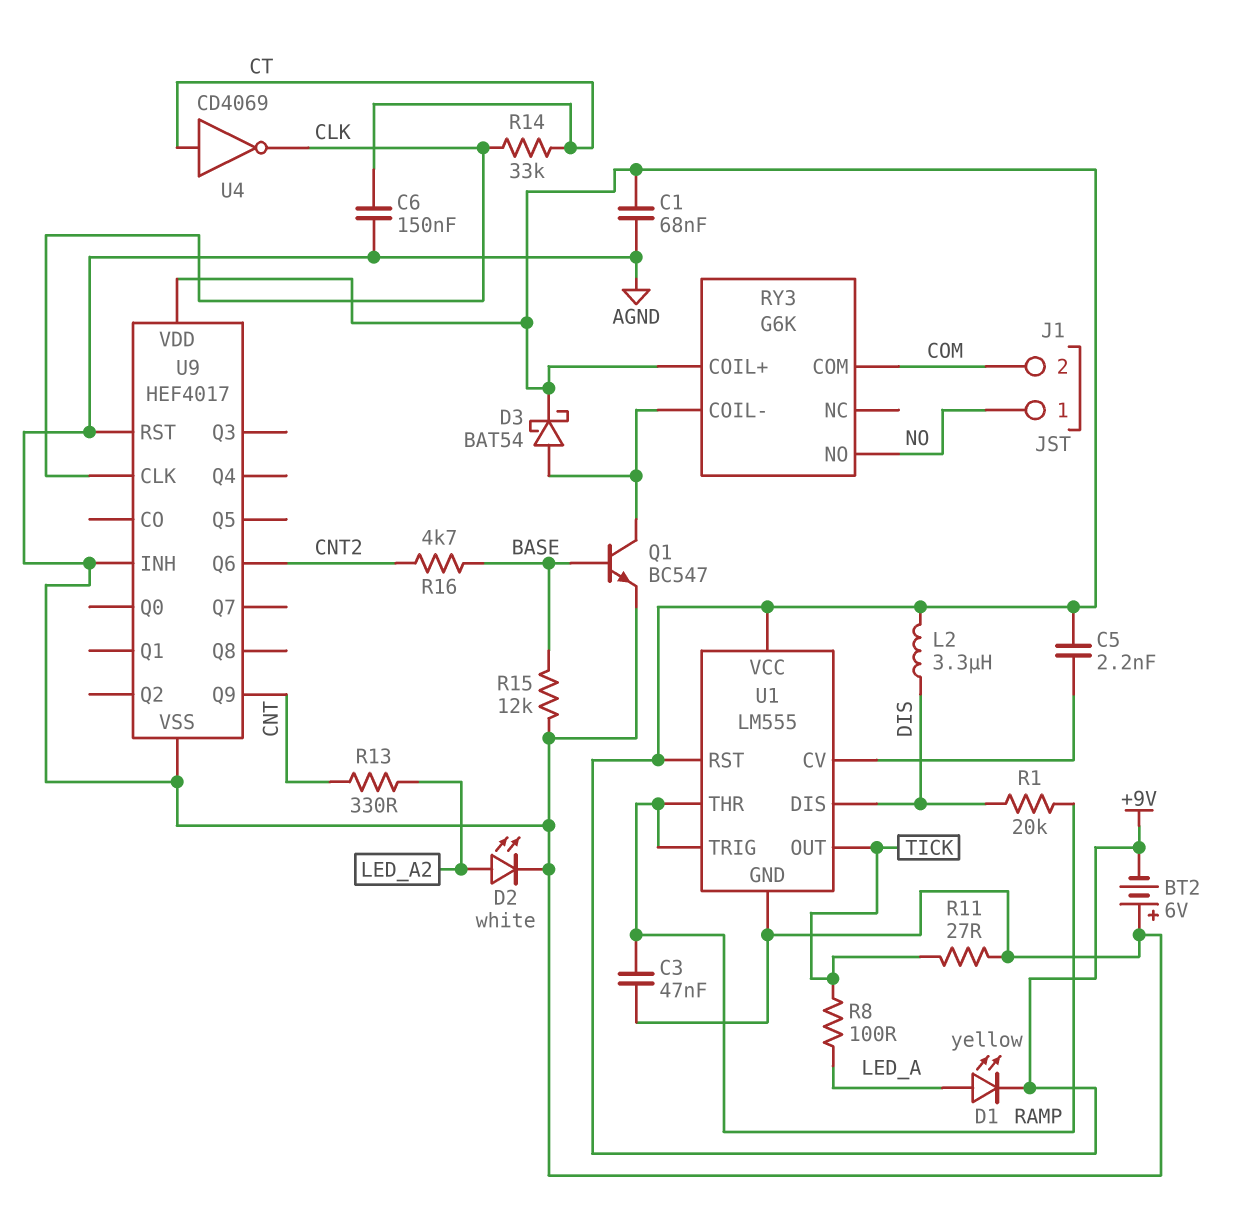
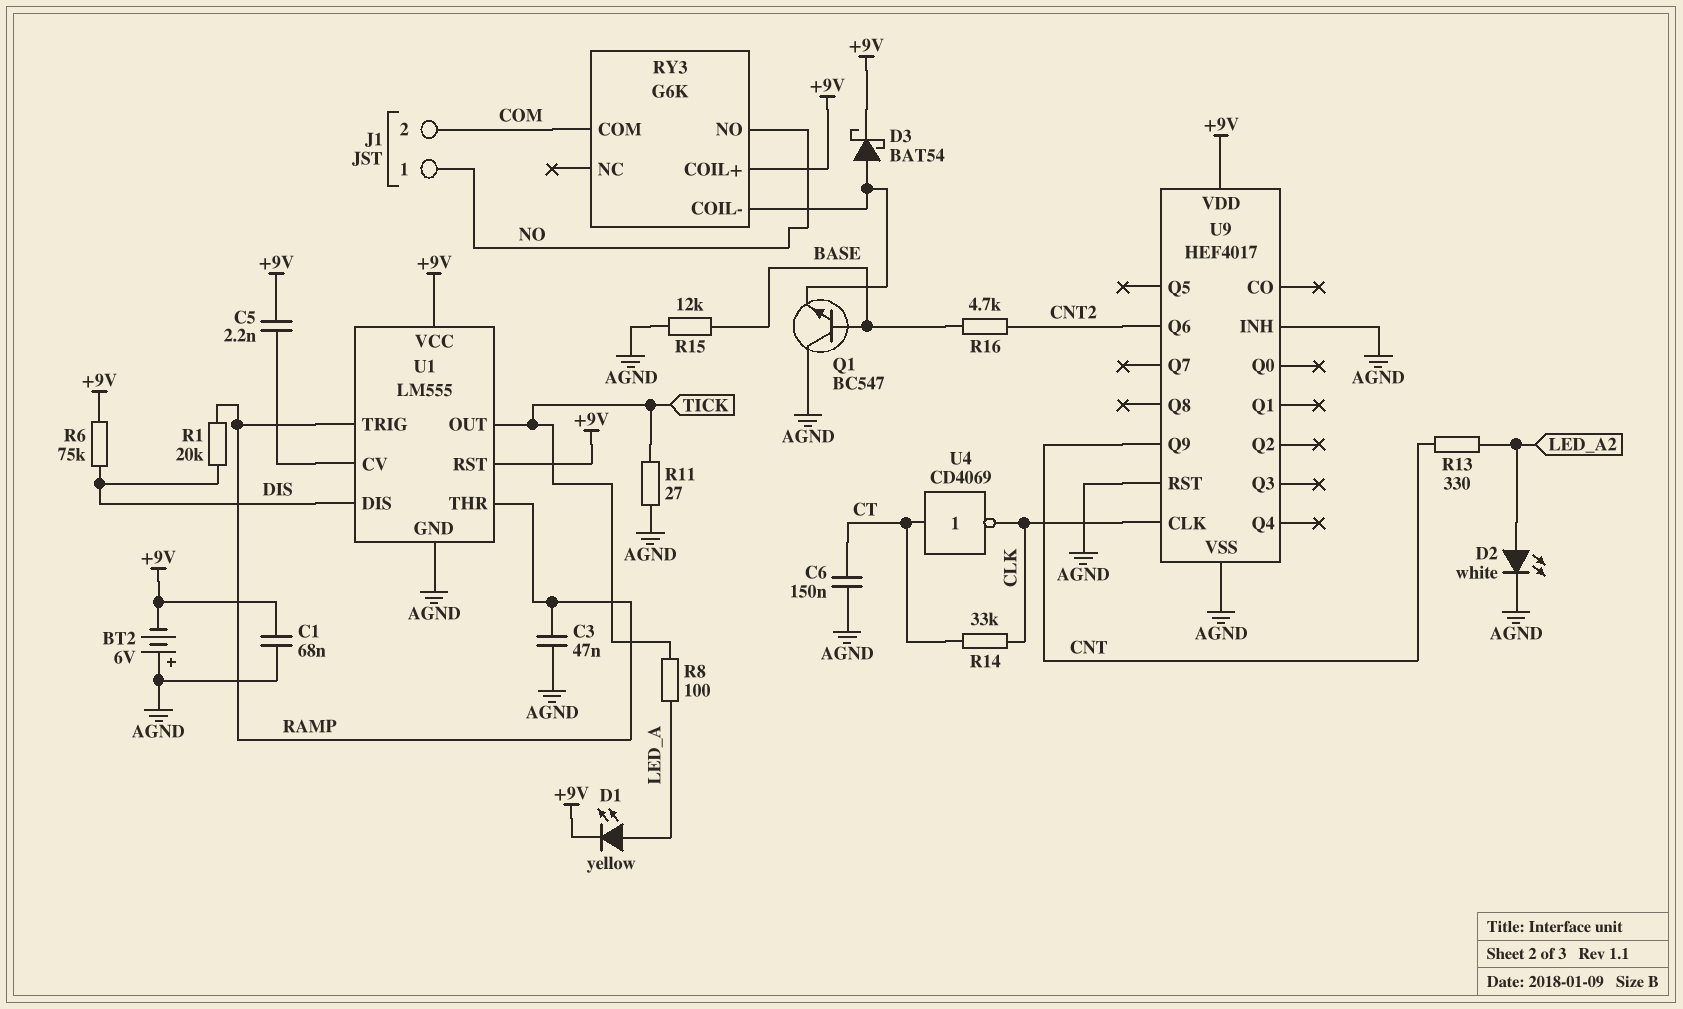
L2: 3.3uH (+9V, DIS) -> none
Q1: NPN BC547 (B BASE, C RY3/COIL-, E AGND) -> NPN BC547 (B BASE, C AGND, E RY3/COIL-)
R6: none -> 75k (+9V, DIS)

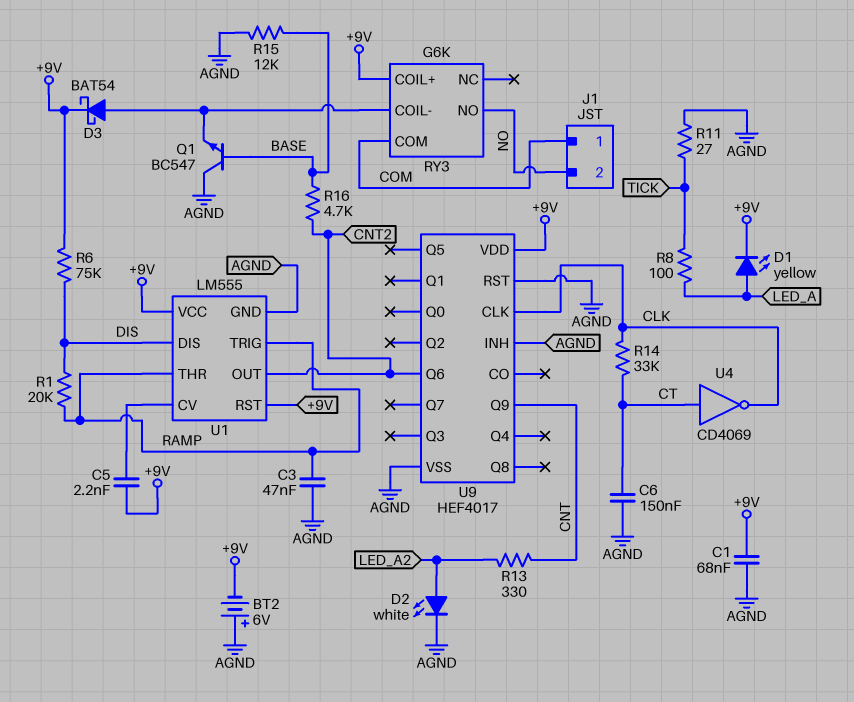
J1 pin 1: NO -> COM
J1 pin 2: COM -> NO
U1 pin OUT: TICK -> CNT2

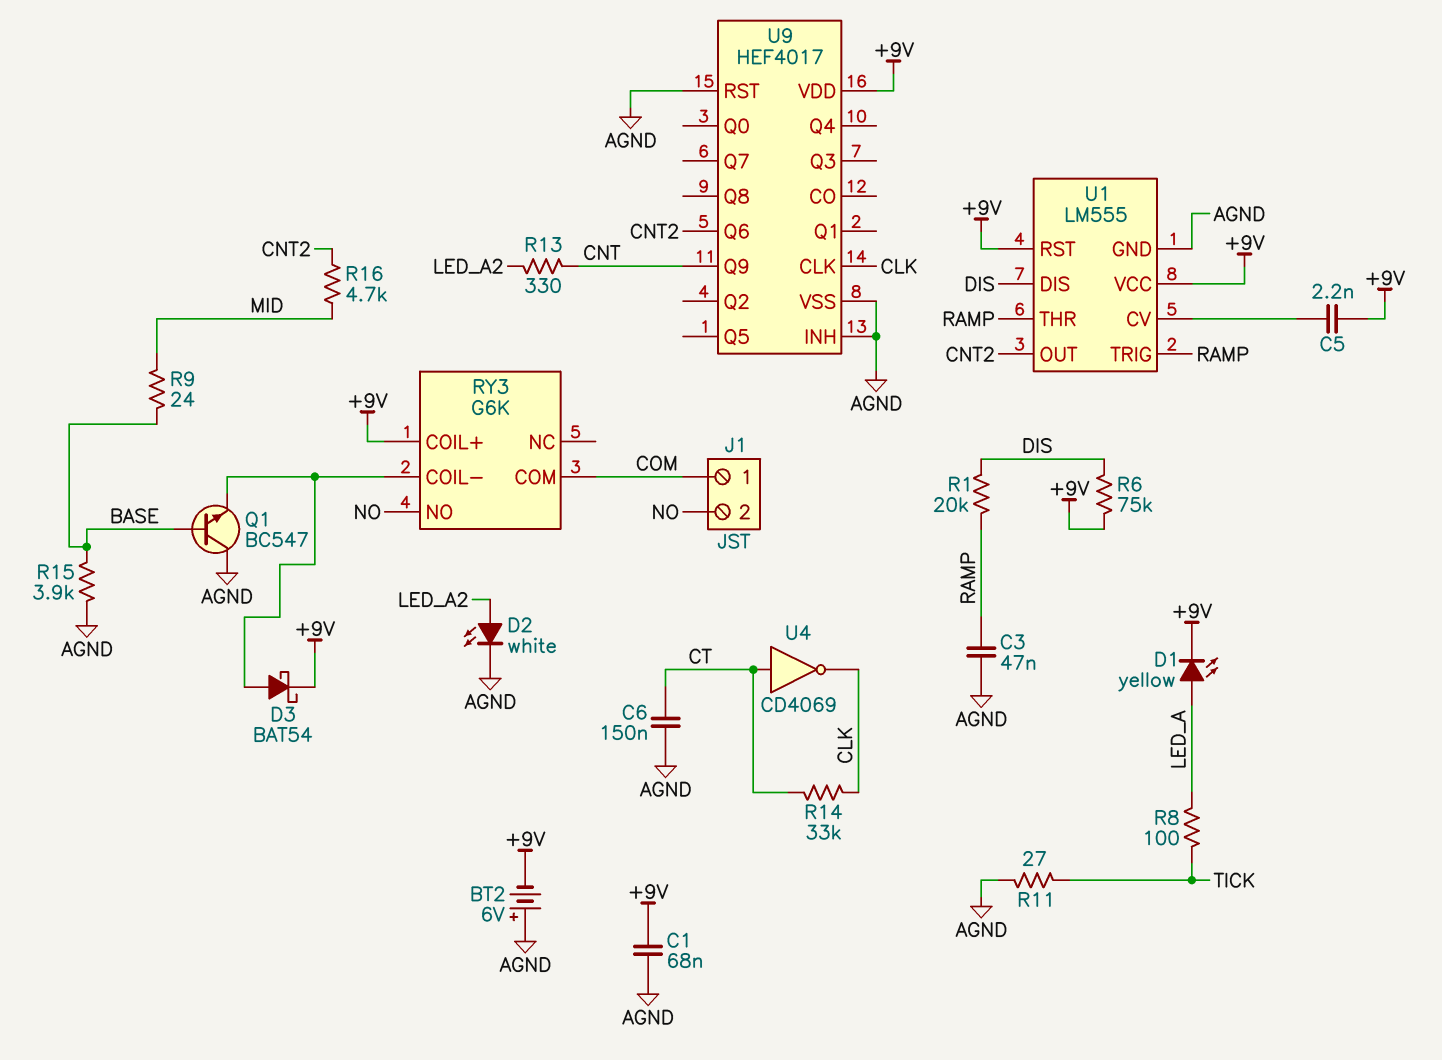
R9: none -> 24 (BASE, MID)
R15: 12k (AGND, BASE) -> 3.9k (AGND, BASE)
R16: 4.7k (BASE, CNT2) -> 4.7k (CNT2, MID)

